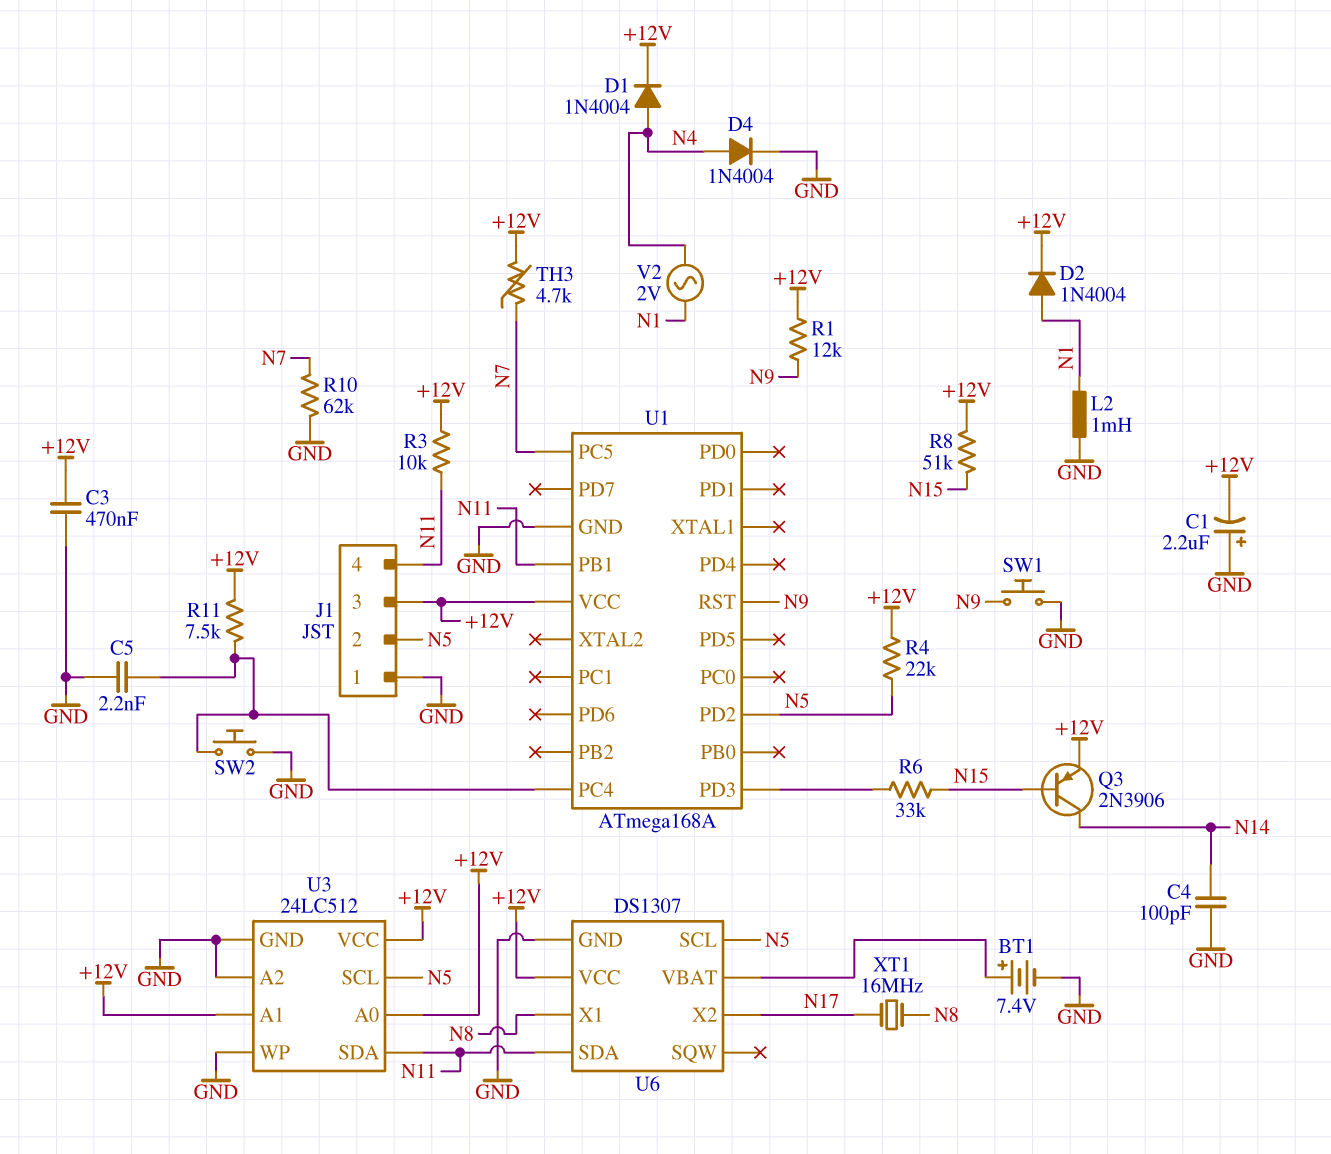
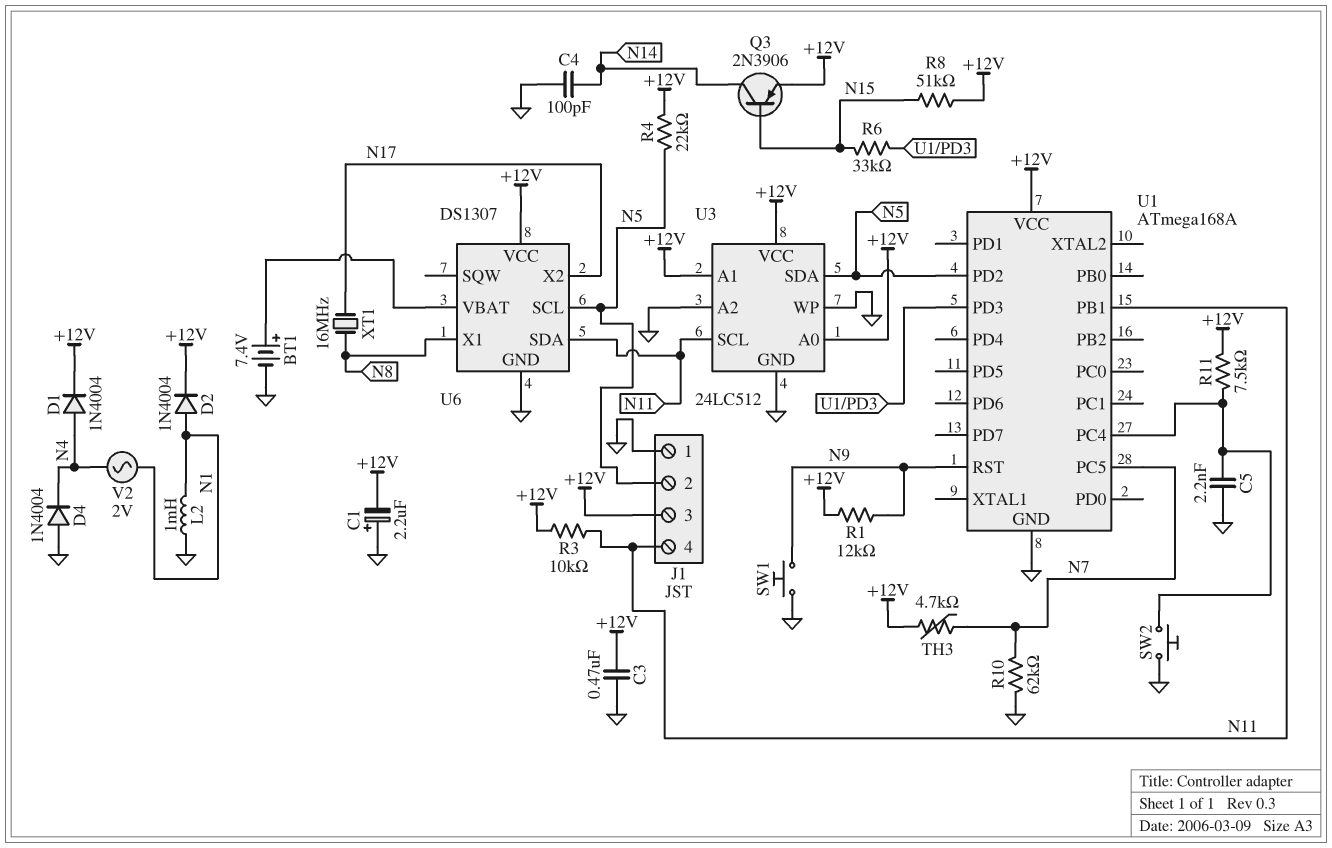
D4: diode 1N4004 (A N4, K GND) -> diode 1N4004 (A GND, K N4)
U3 pin SCL: N5 -> N11
U3 pin SDA: N11 -> N5

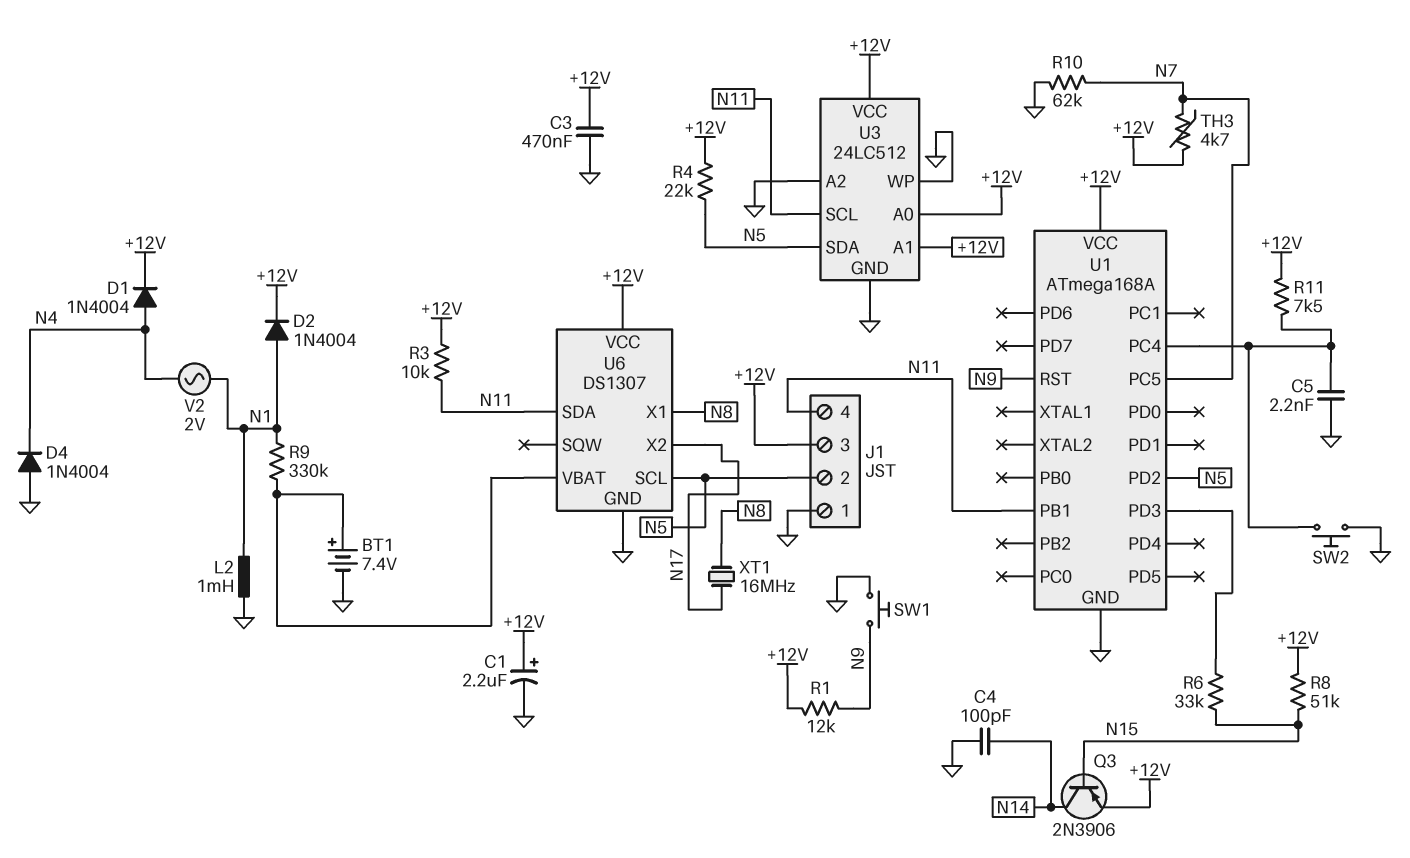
C1: 2.2uF (plus GND, minus +12V) -> 2.2uF (plus +12V, minus GND)
R9: none -> 330k (N1, U6/VBAT)

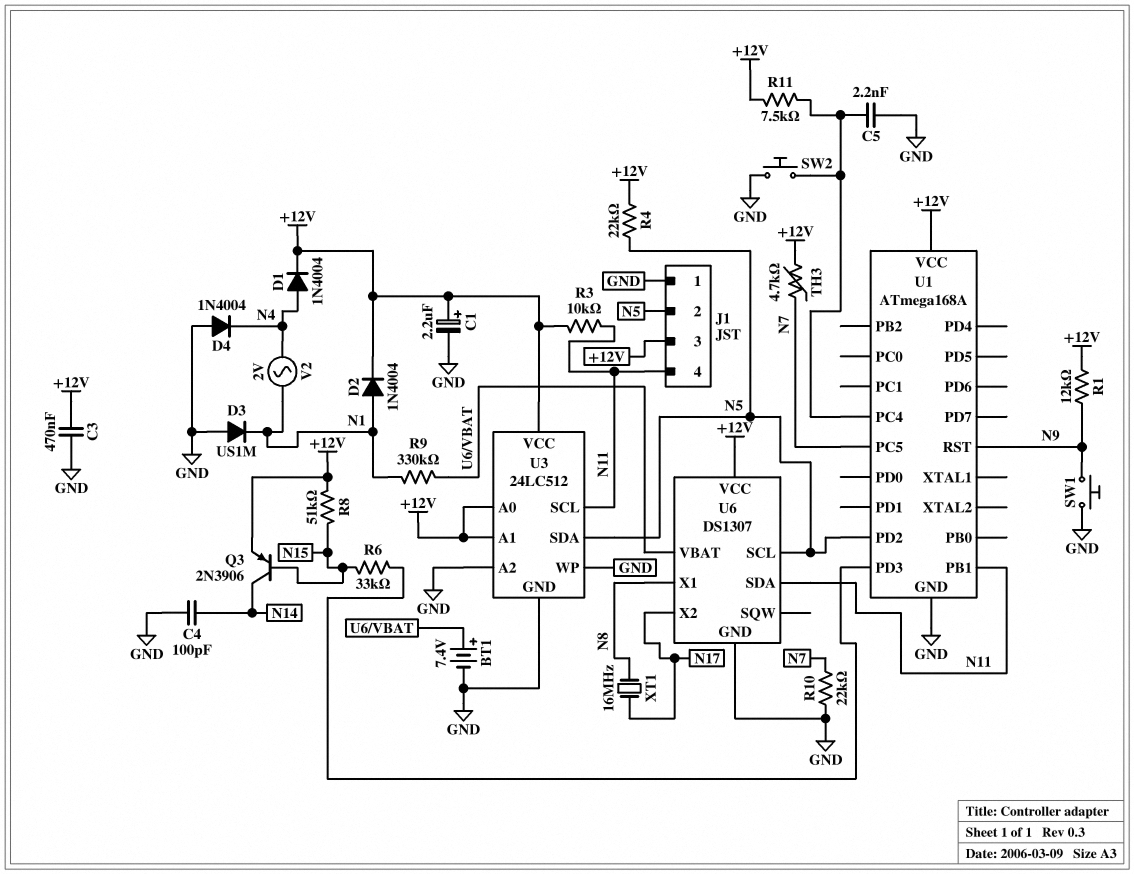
D3: none -> diode US1M (A GND, K N1)
L2: 1mH (GND, N1) -> none
R10: 62k (GND, N7) -> 22k (GND, N7)

